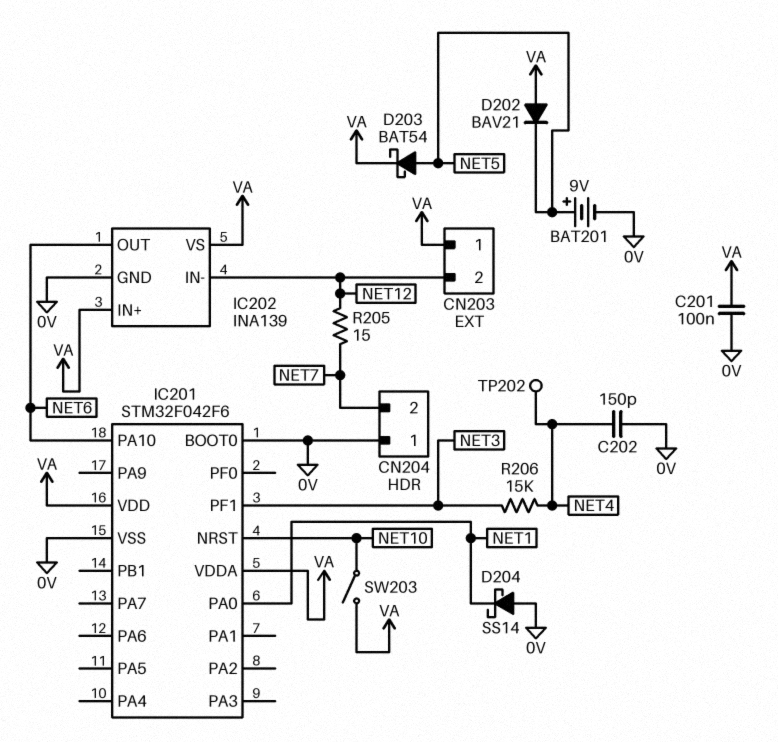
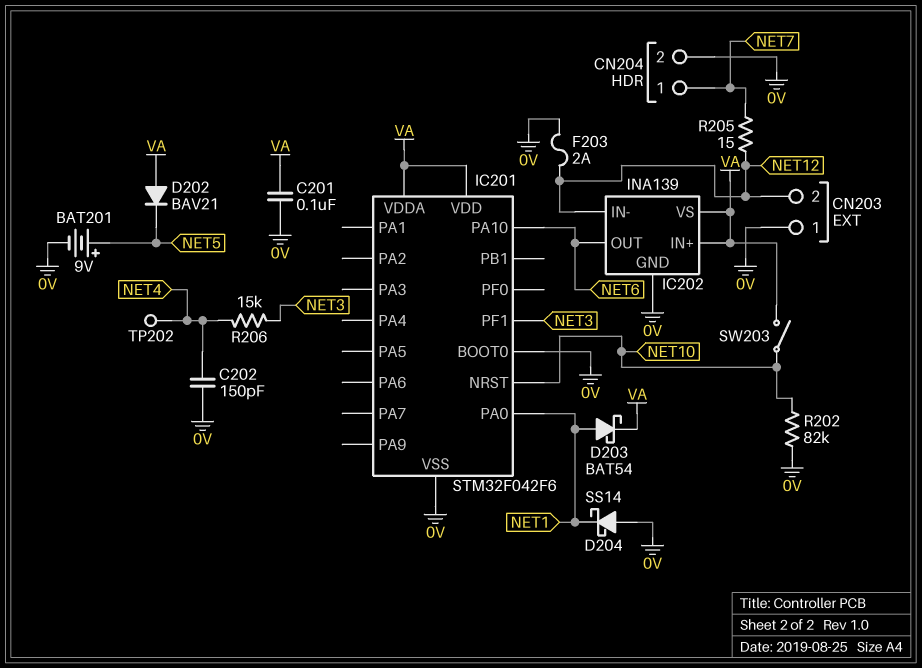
CN203 pin 1: VA -> 0V
CN204 pin 1: 0V -> NET7
CN204 pin 2: NET7 -> 0V
D203: schottky BAT54 (A NET5, K VA) -> schottky BAT54 (A NET1, K VA)
F203: none -> 2A (0V, NET12)
R202: none -> 82k (0V, NET10)

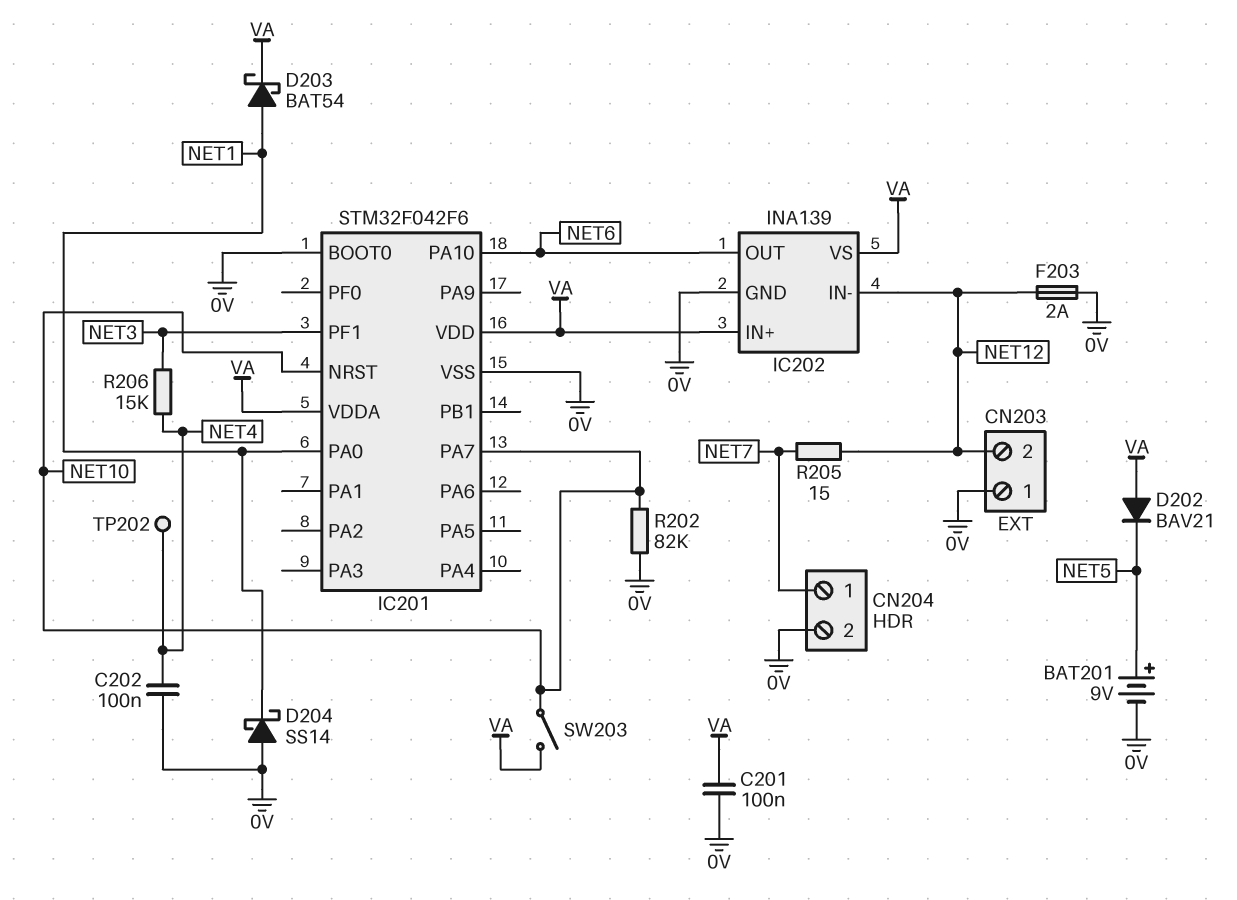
C202: 150pF (0V, NET4) -> 100nF (0V, NET4)
IC201 pin PA7: none -> NET10

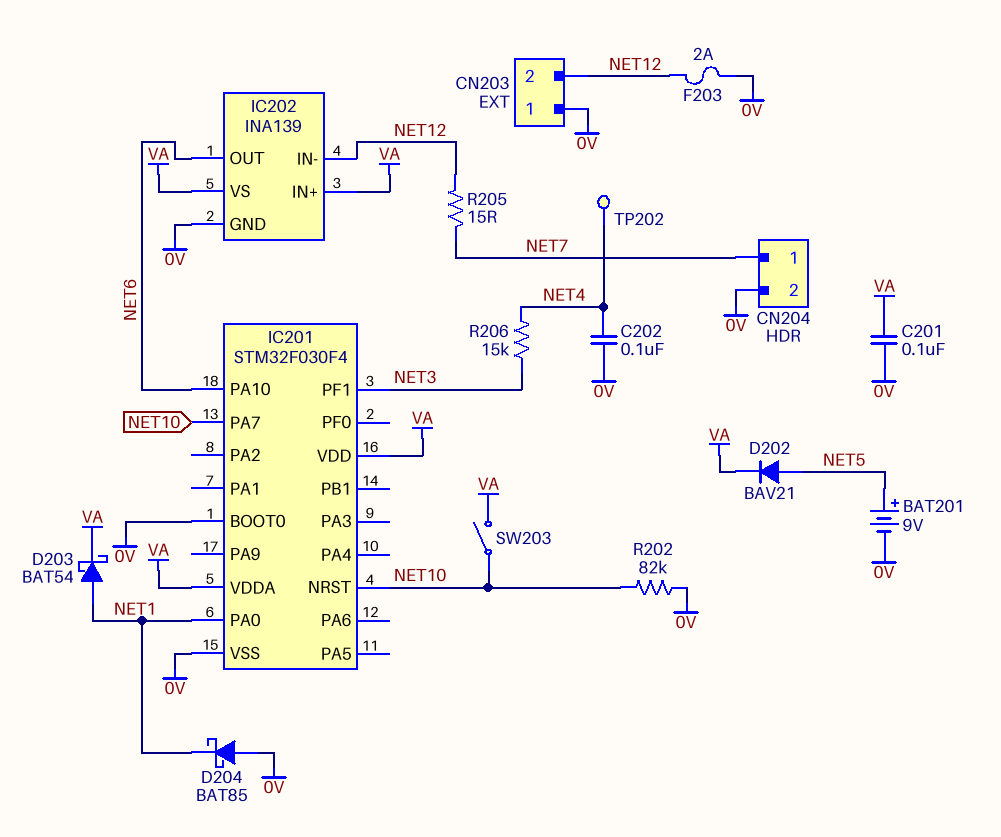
D202: diode BAV21 (A VA, K NET5) -> diode BAV21 (A NET5, K VA)
D204: schottky SS14 (A 0V, K NET1) -> schottky BAT85 (A 0V, K NET1)
IC201: STM32F042F6 -> STM32F030F4

